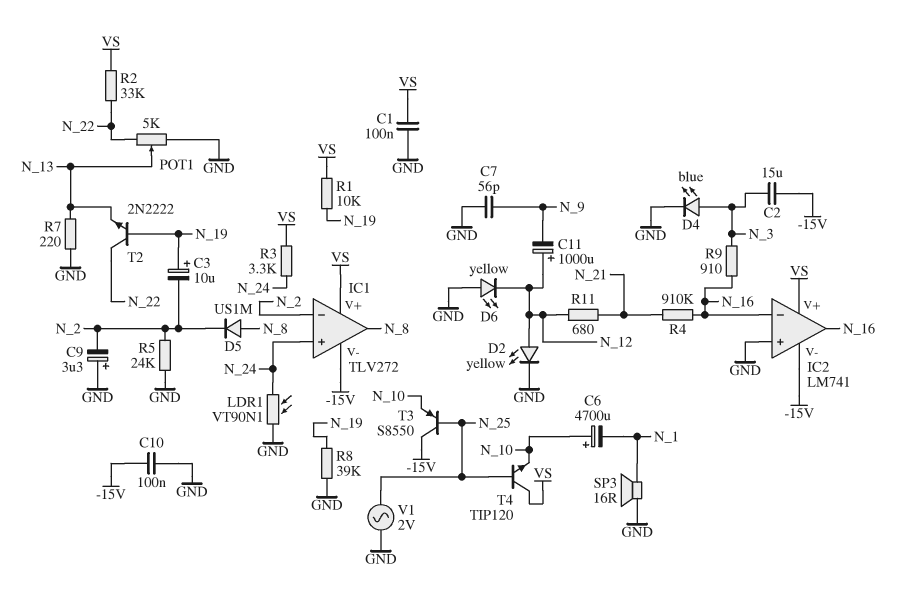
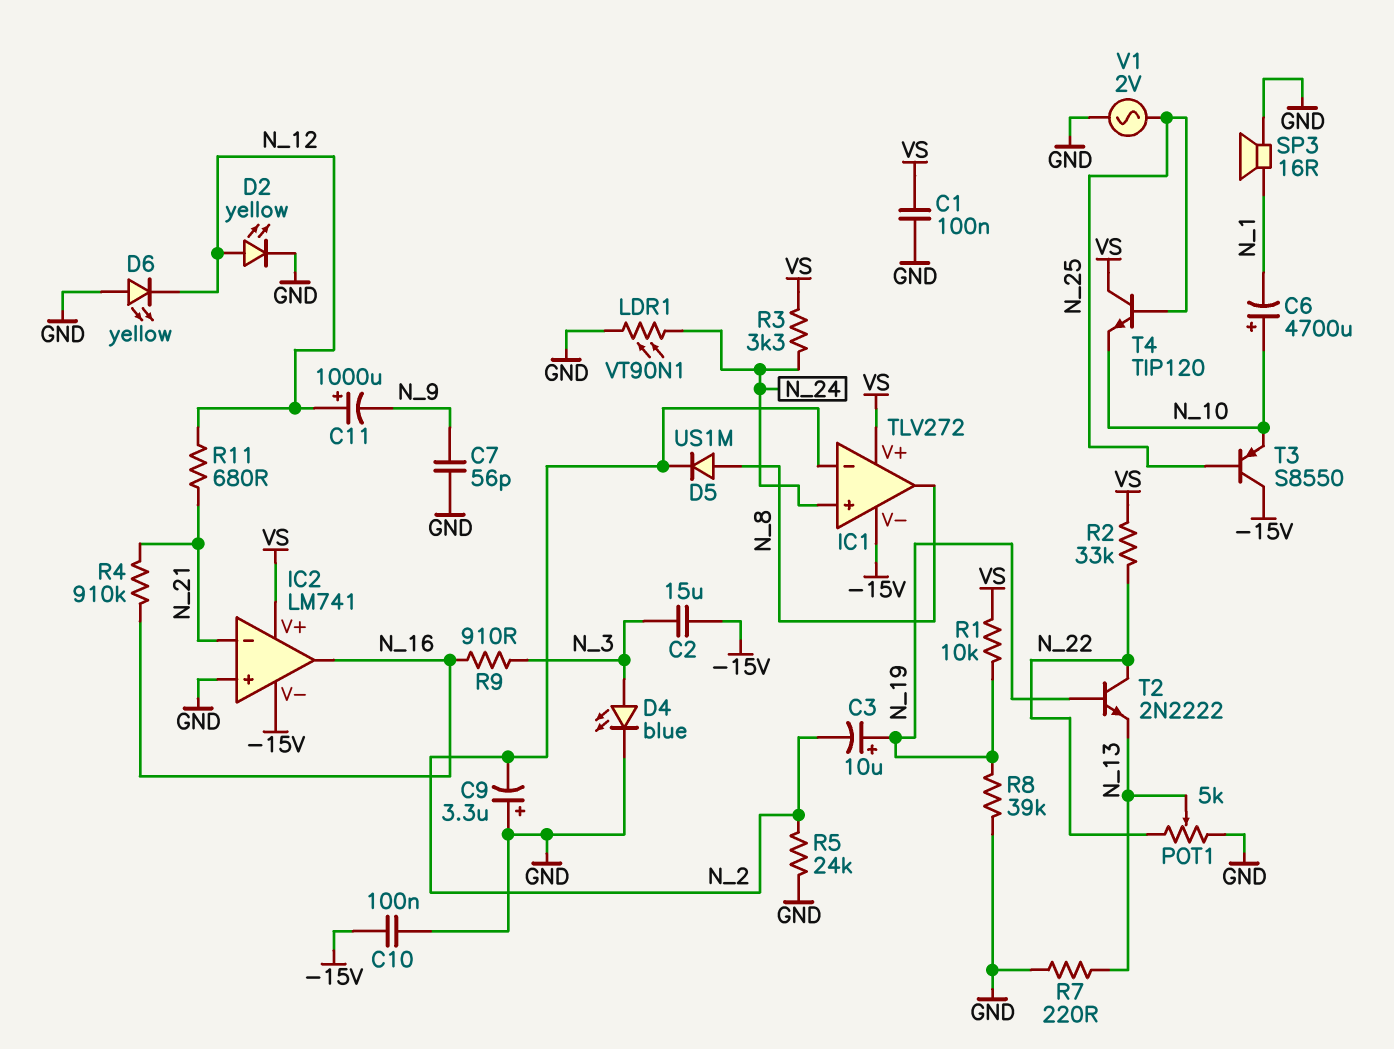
IC2 pin in-: N_16 -> N_21

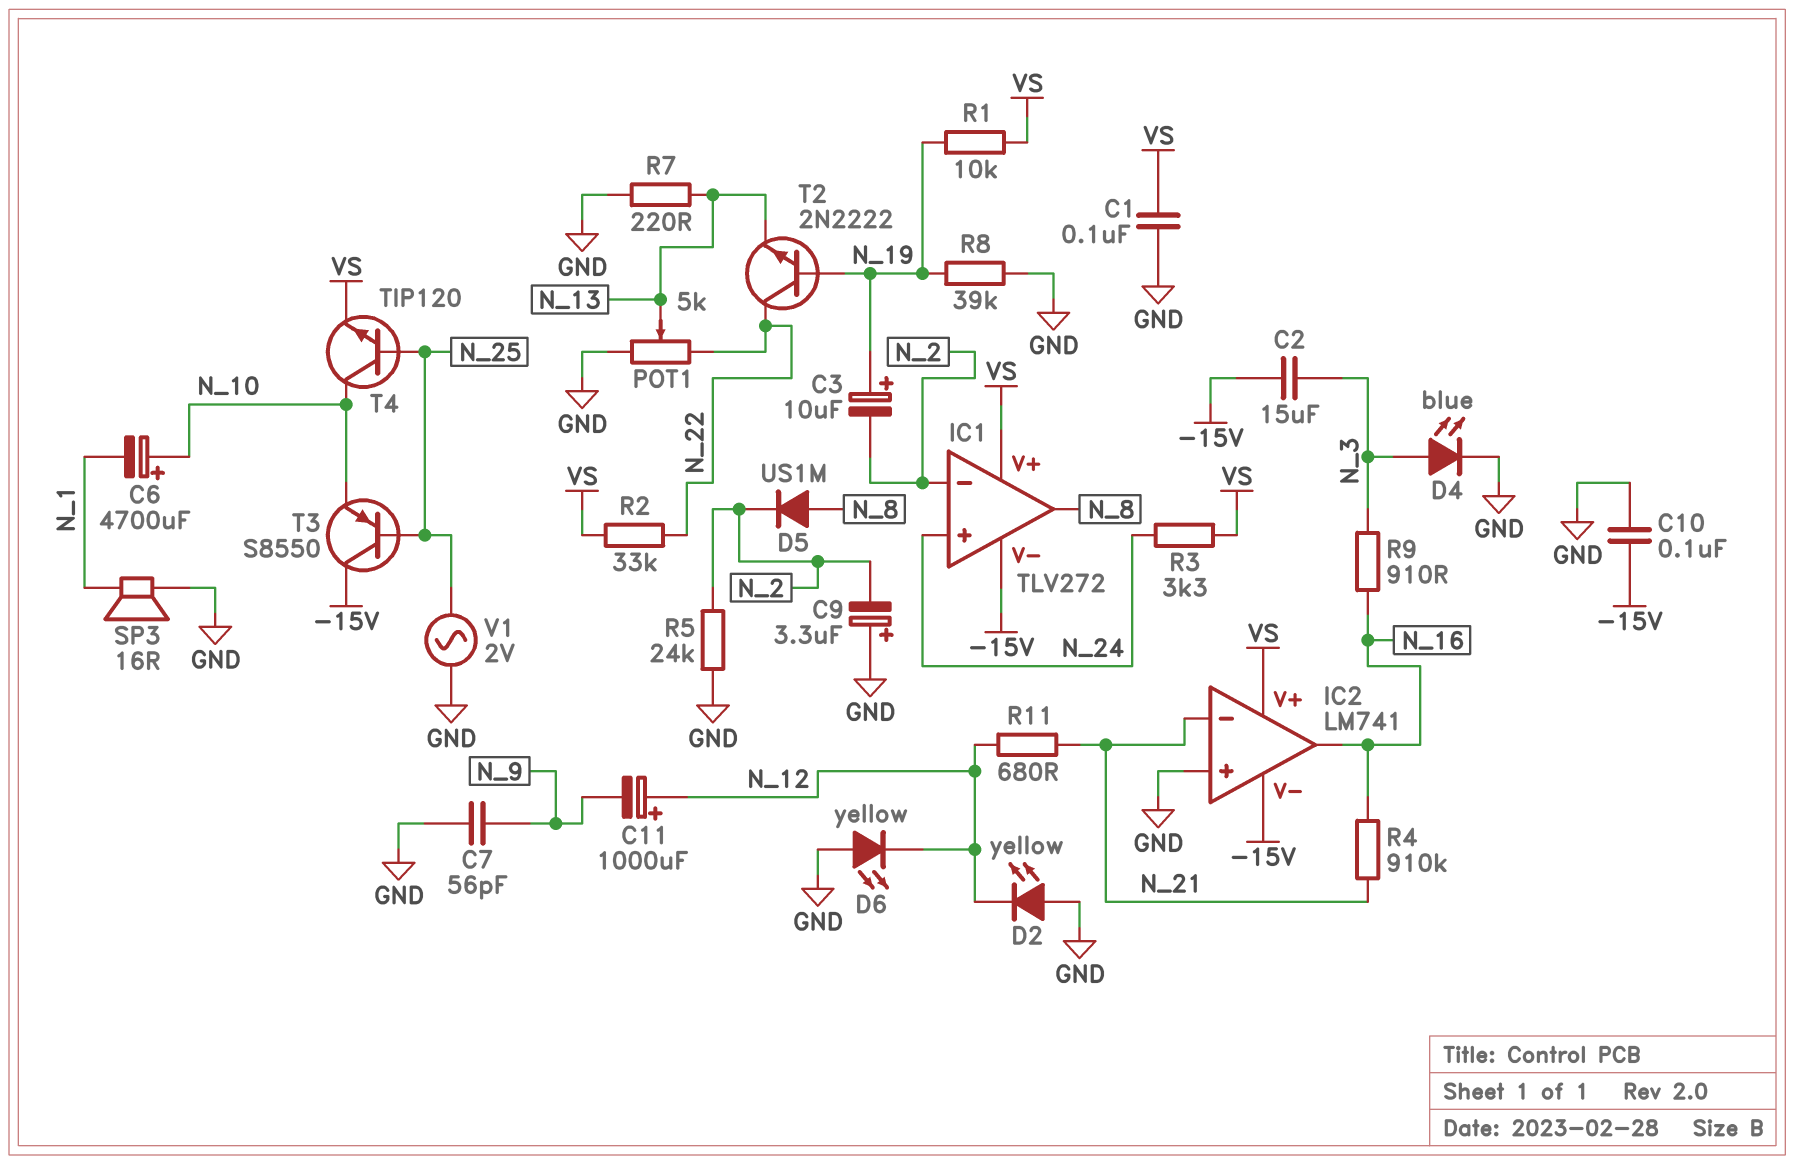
D2: LED yellow (A N_12, K GND) -> LED yellow (A GND, K N_12)
LDR1: VT90N1 (GND, N_24) -> none
T4: NPN TIP120 (B N_25, C VS, E N_10) -> NPN TIP120 (B N_25, C N_10, E VS)

